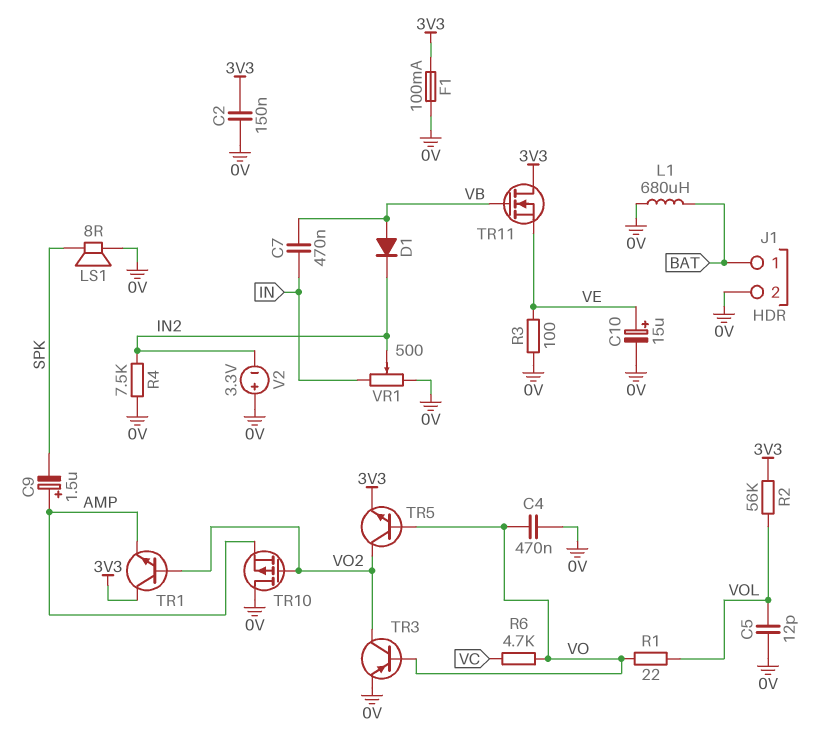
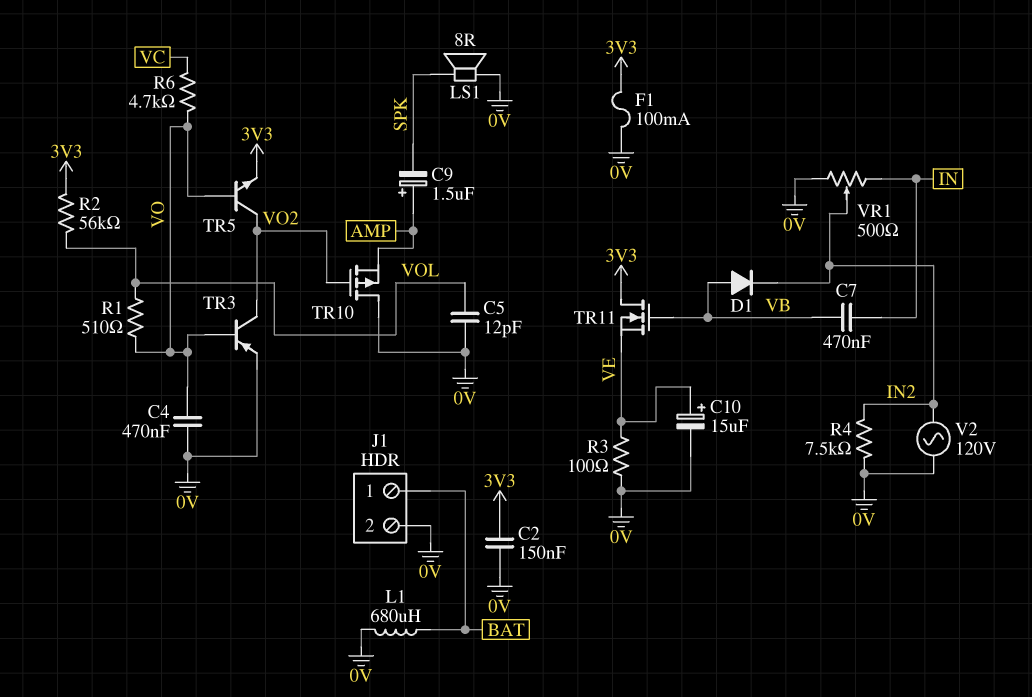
R1: 22 (VO, VOL) -> 510 (VO, VOL)
TR1: NPN (B VO2, C 3V3, E AMP) -> none
V2: 3.3V (plus 0V, minus IN2) -> AC 120V (0V, IN2)

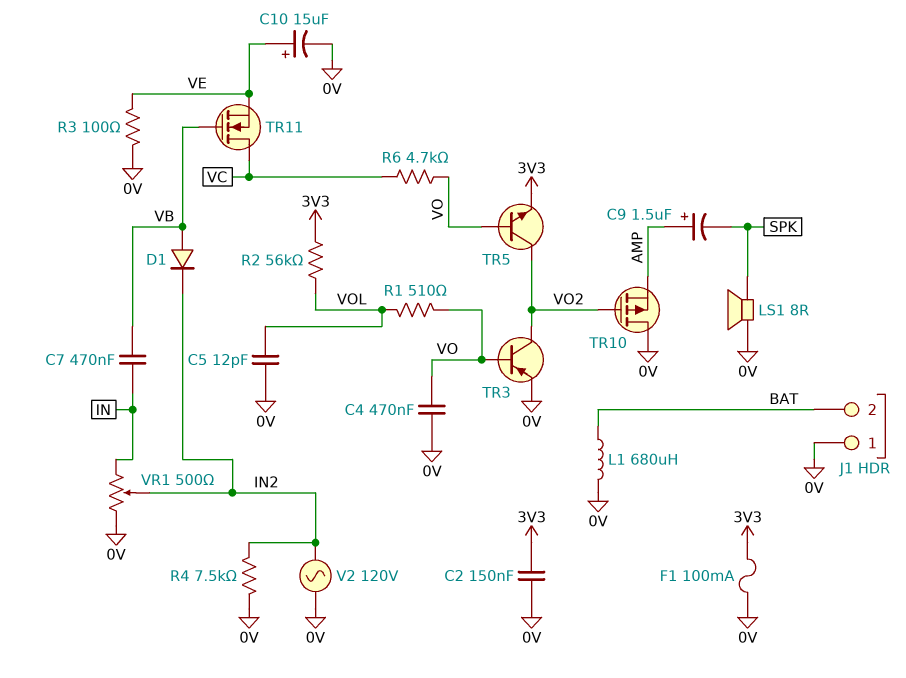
J1 pin 1: BAT -> 0V
J1 pin 2: 0V -> BAT
TR11: NMOS (G VB, D 3V3, S VE) -> NMOS (G VB, D VC, S VE)

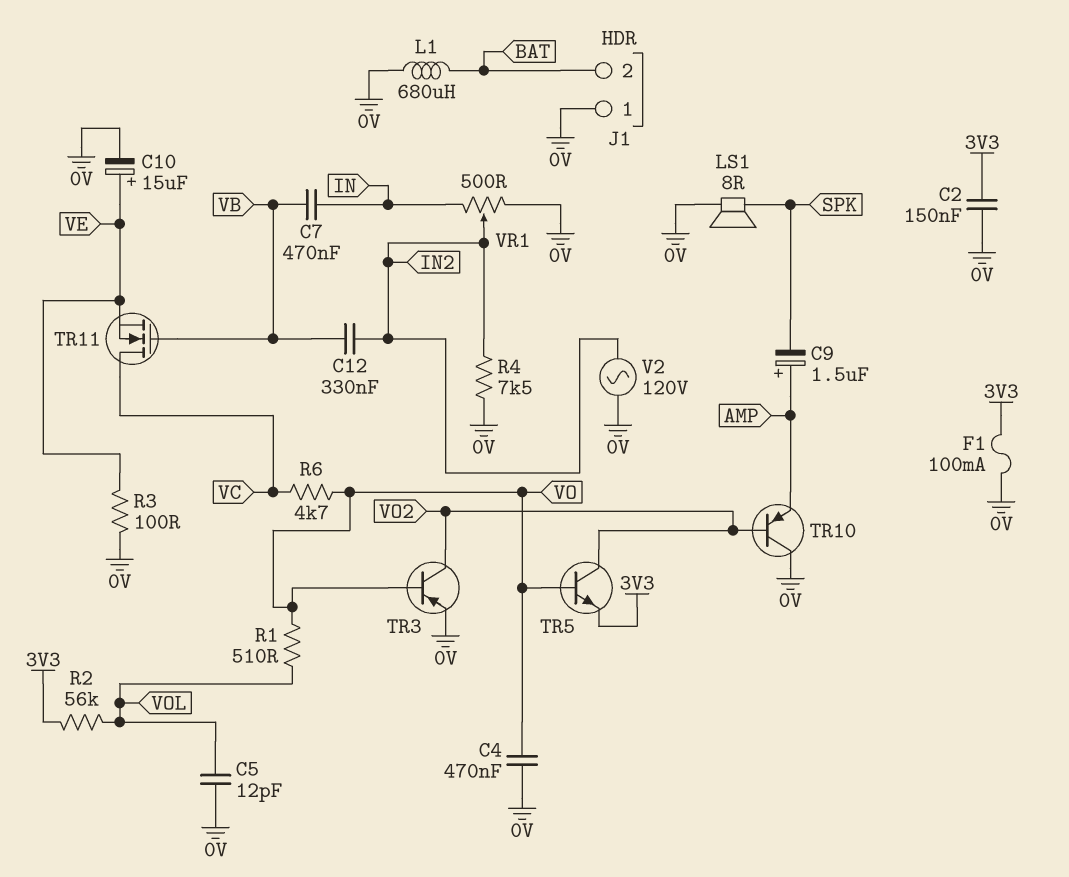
C12: none -> 330nF (IN2, VB)
D1: diode (A VB, K IN2) -> none
TR10: PMOS (G VO2, D 0V, S AMP) -> PNP (B VO2, C 0V, E AMP)

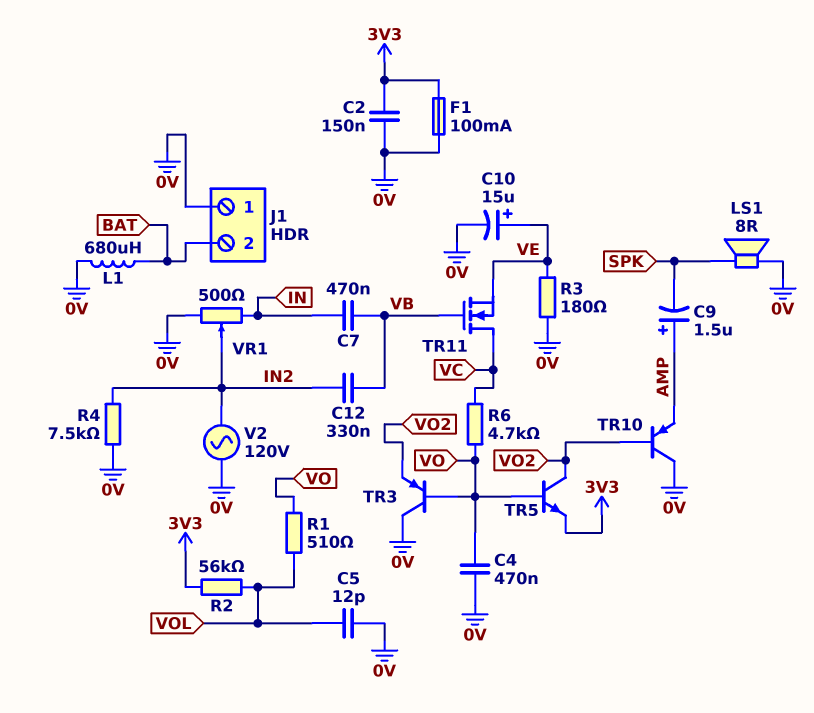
R3: 100 (0V, VE) -> 180 (0V, VE)
TR3: PNP (B VO, C VO2, E 0V) -> PNP (B VO, C 0V, E VO2)

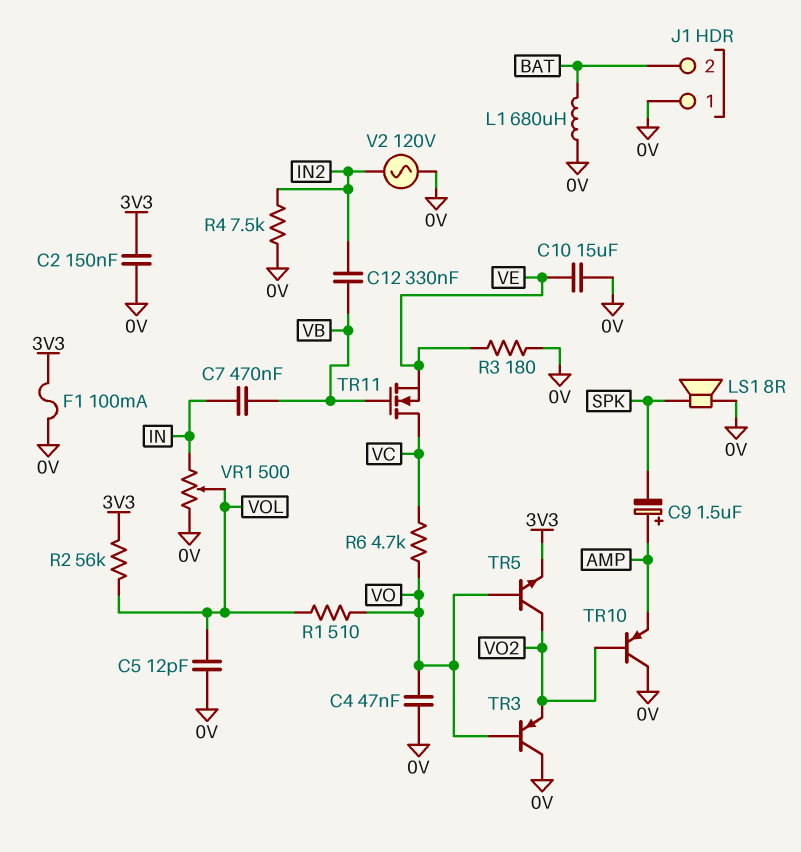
C4: 470nF (0V, VO) -> 47nF (0V, VO)
C10: 15uF (plus VE, minus 0V) -> 15uF (0V, VE)
VR1: 500 (0V, IN, wiper IN2) -> 500 (0V, IN, wiper VOL)

